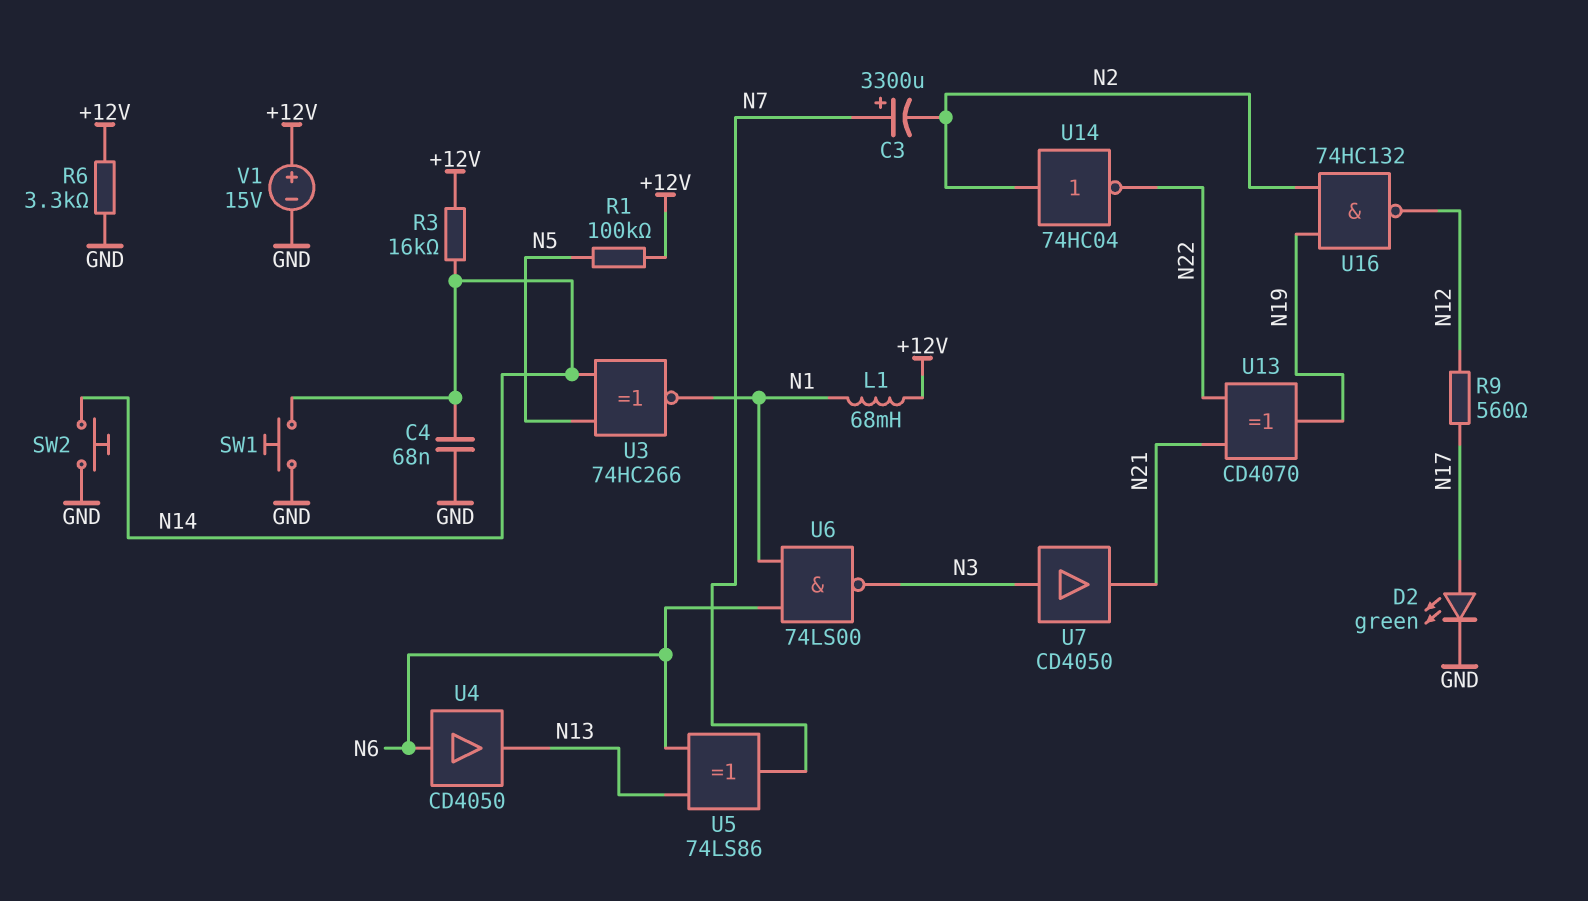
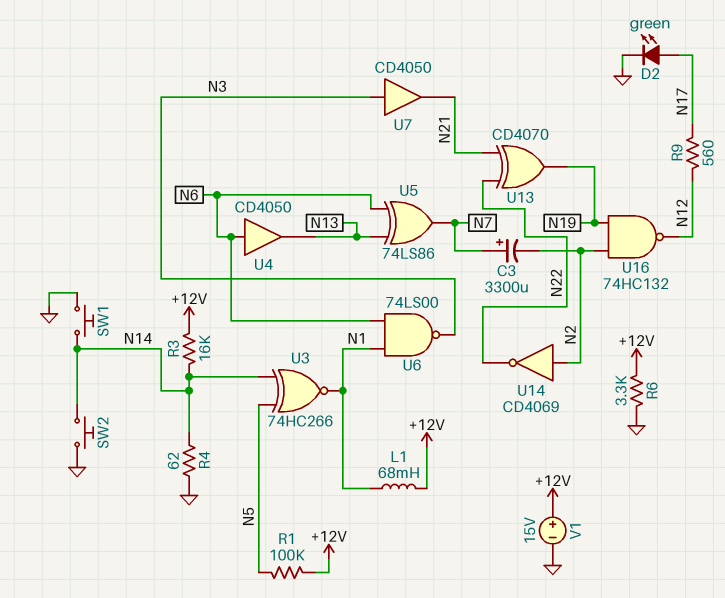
C4: 68nF (GND, N14) -> none
R4: none -> 62 (GND, N14)
U14: NOT 74HC04 (in N2, out N22) -> NOT CD4069 (in N2, out N22)

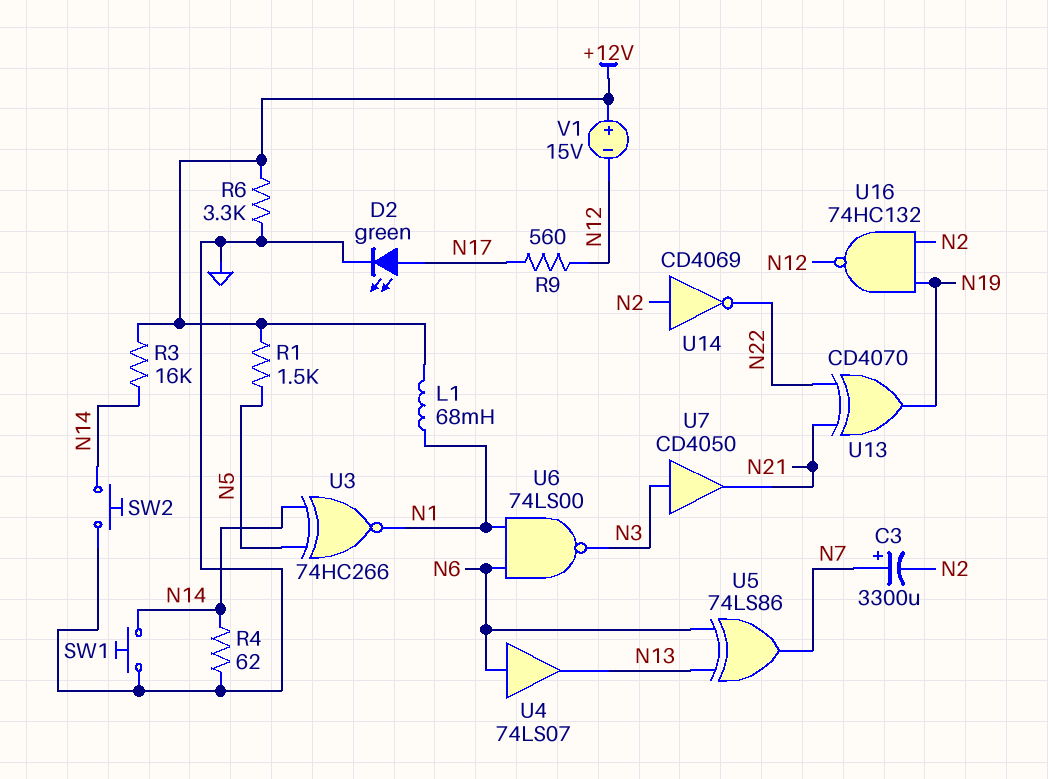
R1: 100k (+12V, N5) -> 1.5k (+12V, N5)
U4: buffer CD4050 (in N6, out N13) -> buffer 74LS07 (in N6, out N13)
V1: 15V (plus +12V, minus GND) -> 15V (plus +12V, minus N12)

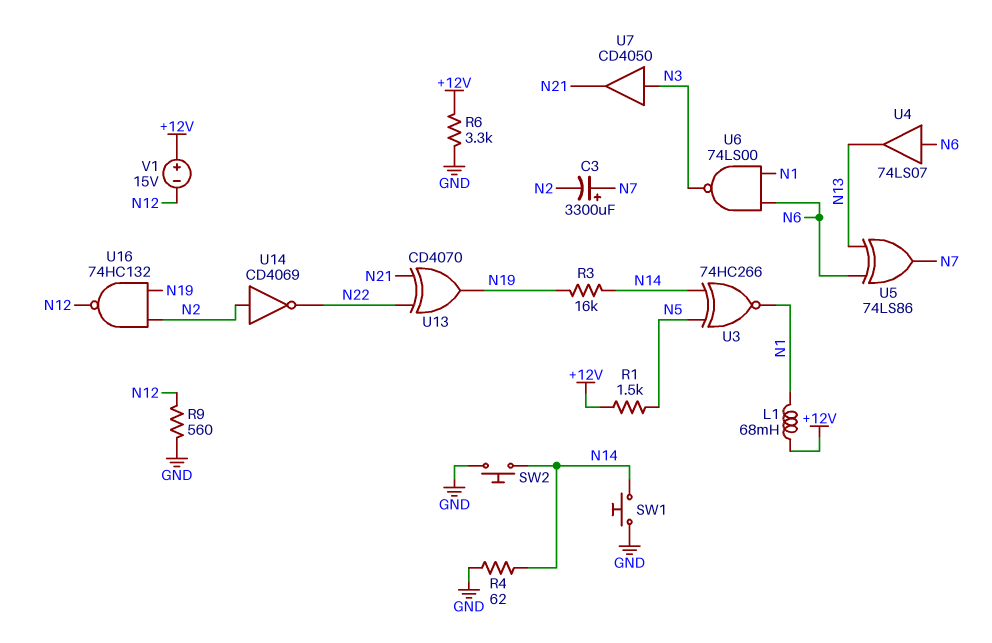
D2: LED green (A N17, K GND) -> none
R3: 16k (+12V, N14) -> 16k (N14, N19)
R9: 560 (N12, N17) -> 560 (GND, N12)

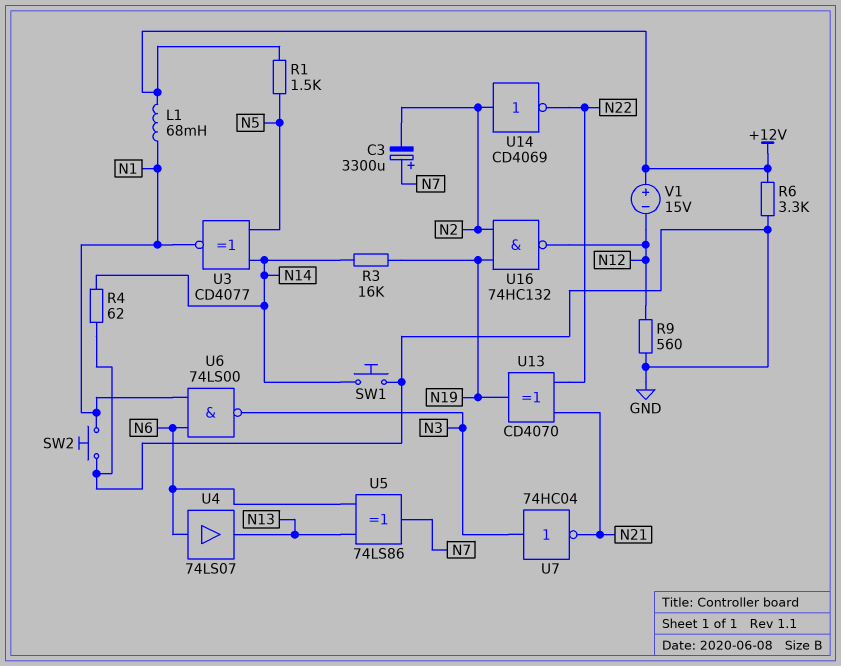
SW2: button (GND, N14) -> button (GND, N1)
U3: XNOR 74HC266 (in N5, in N14, out N1) -> XNOR CD4077 (in N5, in N14, out N1)
U7: buffer CD4050 (in N3, out N21) -> NOT 74HC04 (in N3, out N21)

